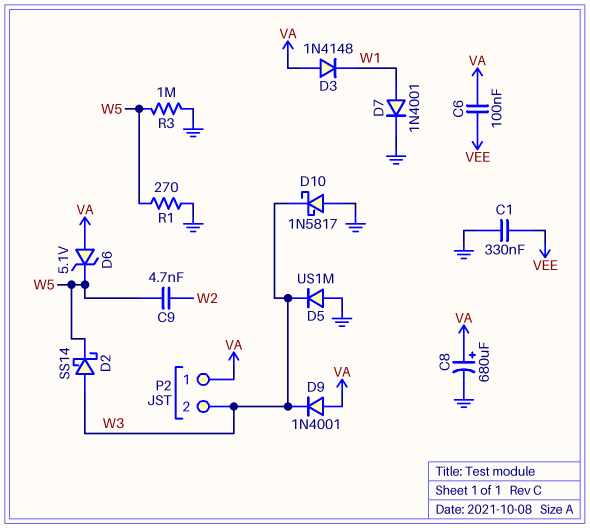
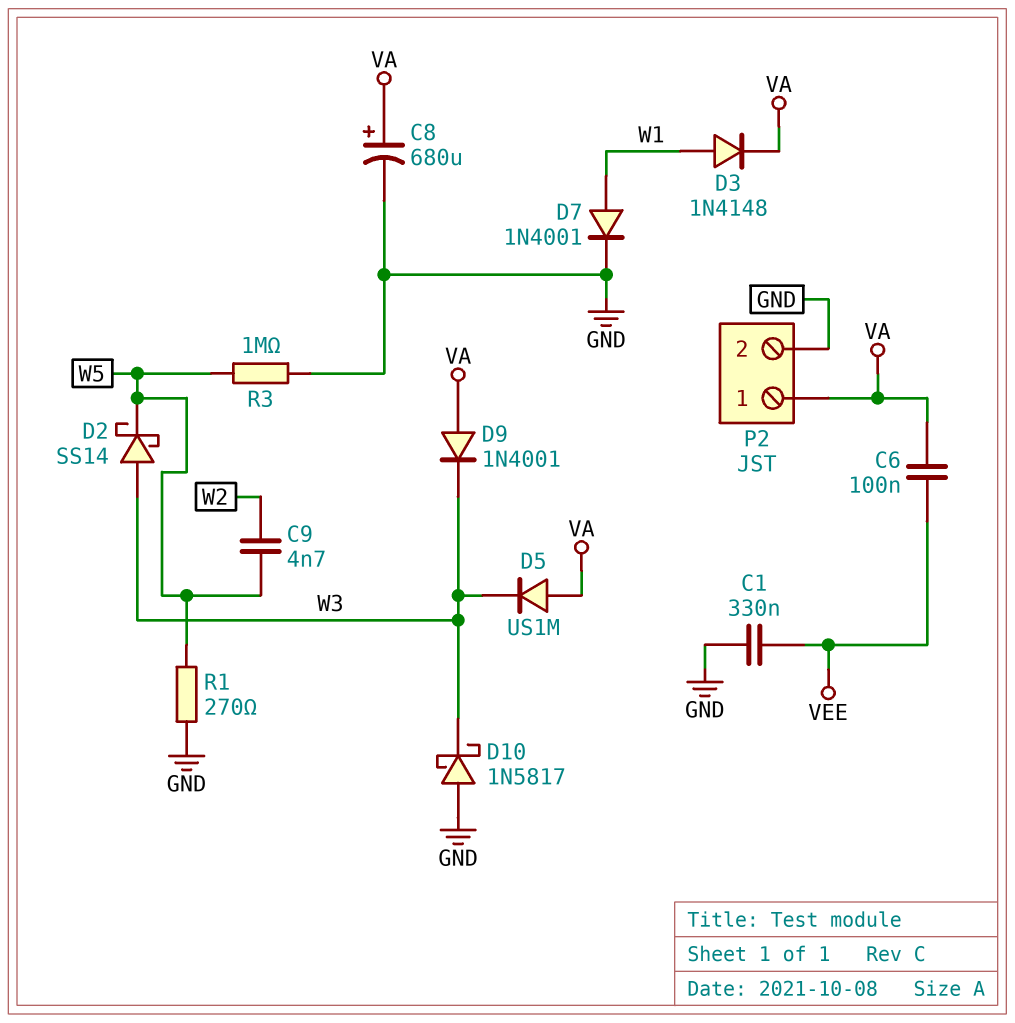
D3: diode 1N4148 (A VA, K W1) -> diode 1N4148 (A W1, K VA)
D5: diode US1M (A GND, K W3) -> diode US1M (A VA, K W3)
D6: zener 5.1V (A VA, K W5) -> none
P2 pin 2: W3 -> GND

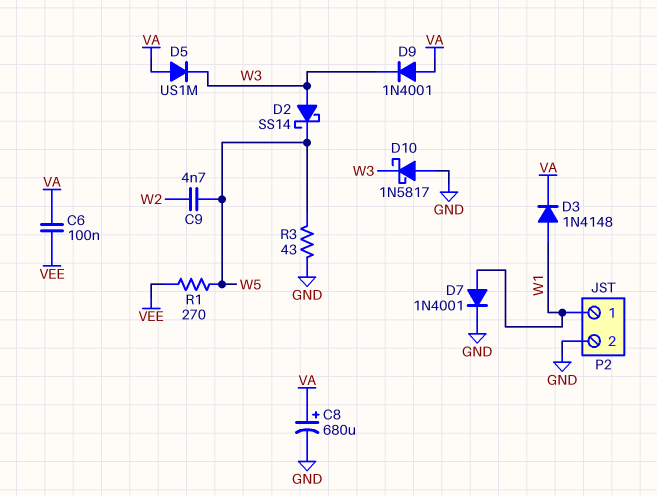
C1: 330nF (GND, VEE) -> none
P2 pin 1: VA -> W1
R1: 270 (GND, W5) -> 270 (VEE, W5)
R3: 1M (GND, W5) -> 43 (GND, W5)

